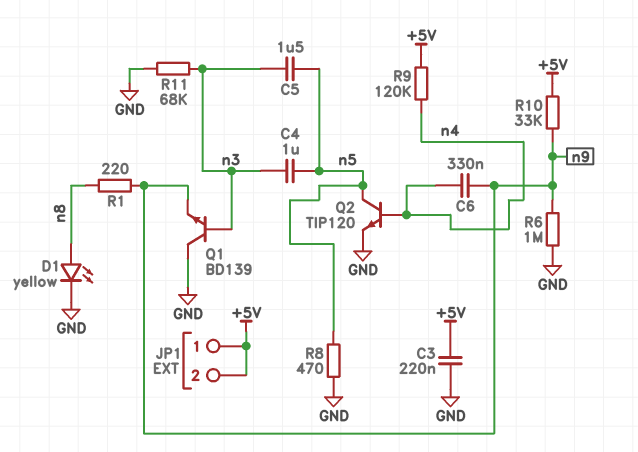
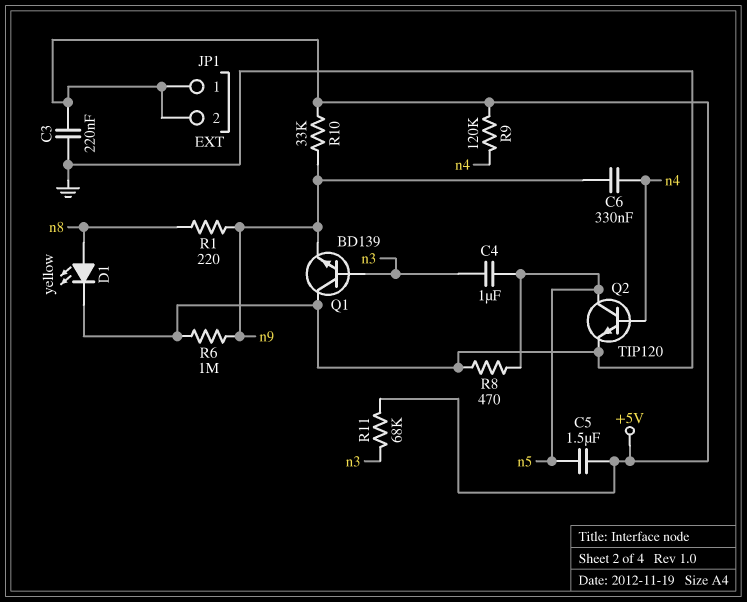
C5: 1.5uF (n3, n5) -> 1.5uF (+5V, n5)
R11: 68k (GND, n3) -> 68k (+5V, n3)

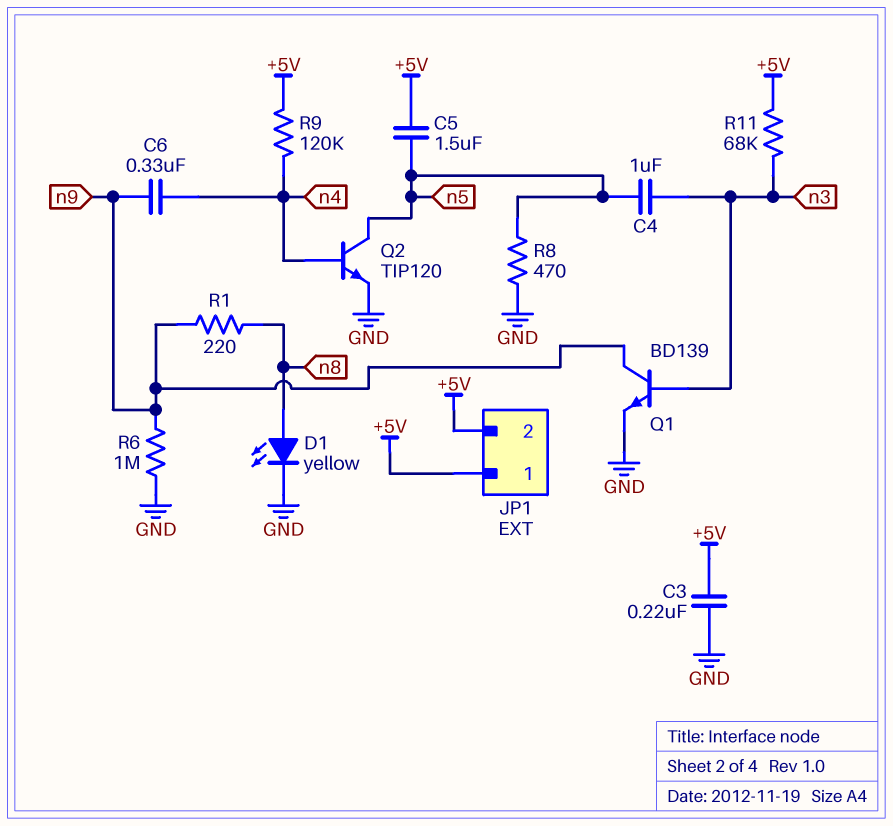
Q1: NPN BD139 (B n3, C GND, E n9) -> NPN BD139 (B n3, C n9, E GND)
R10: 33k (+5V, n9) -> none

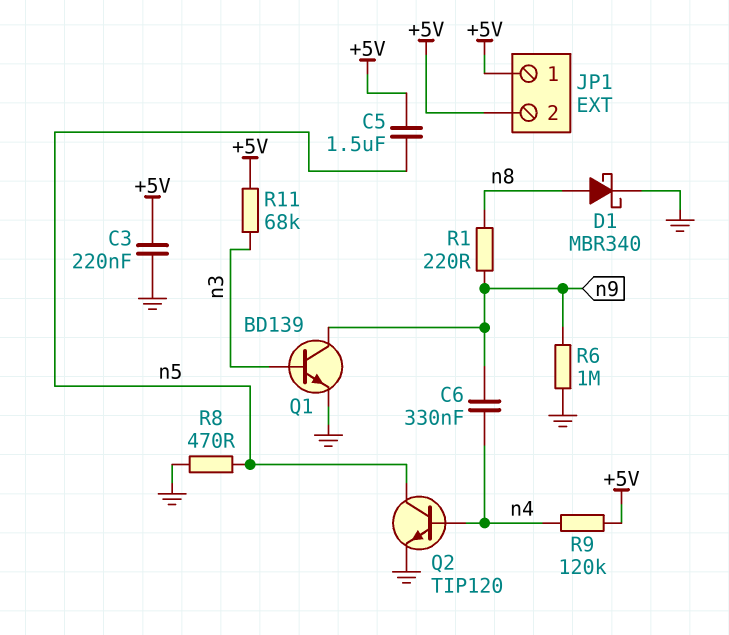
C4: 1uF (n3, n5) -> none
D1: LED yellow (A n8, K GND) -> schottky MBR340 (A n8, K GND)

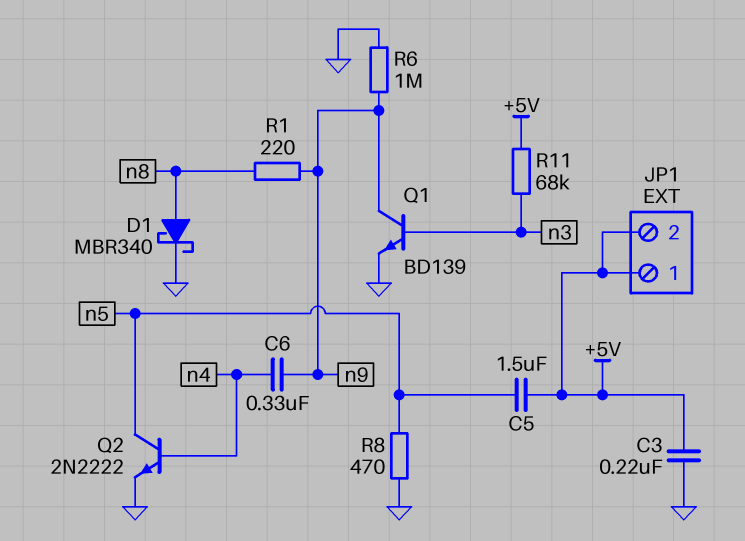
Q2: NPN TIP120 (B n4, C n5, E GND) -> NPN 2N2222 (B n4, C n5, E GND)
R9: 120k (+5V, n4) -> none

